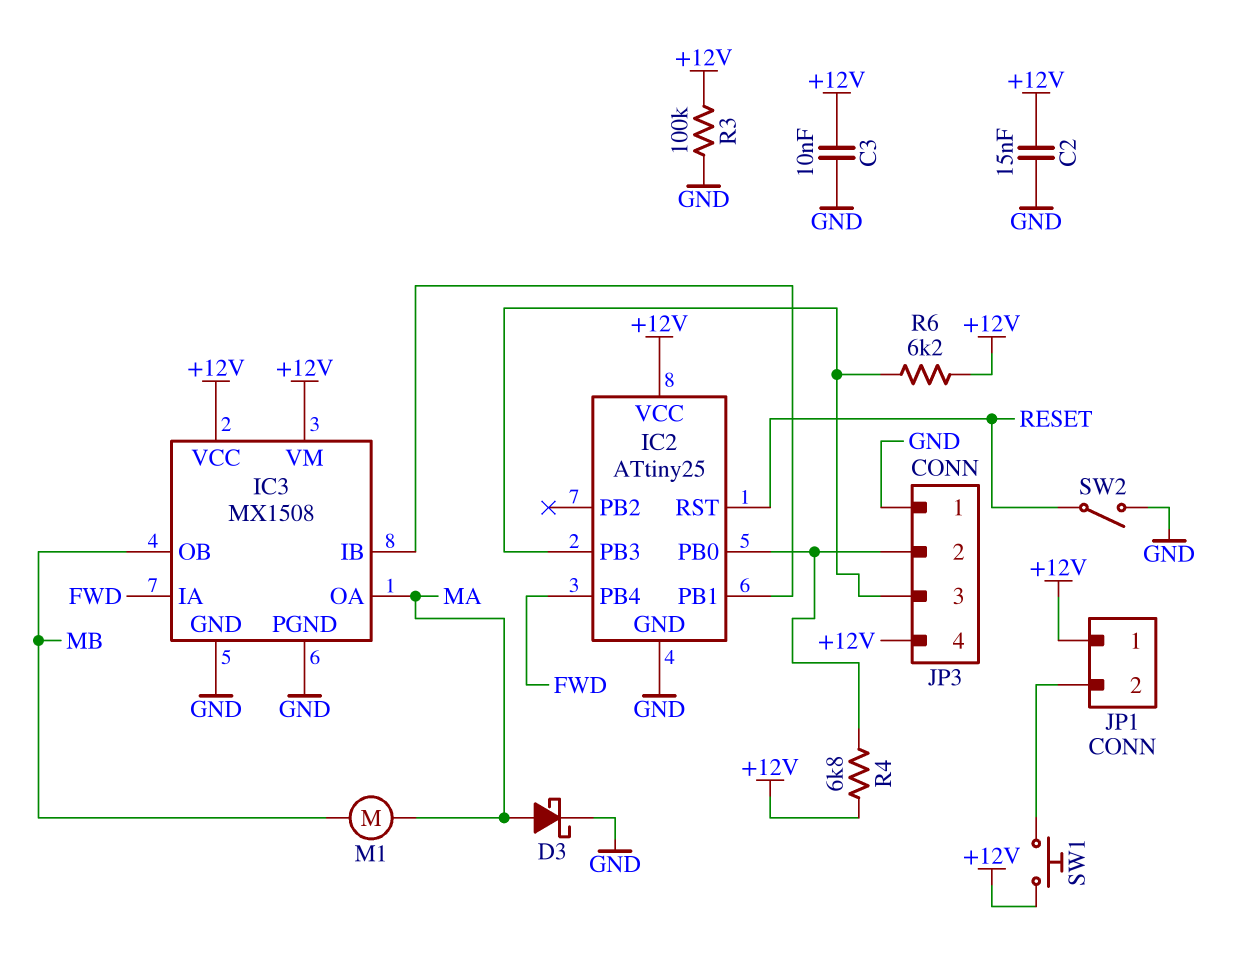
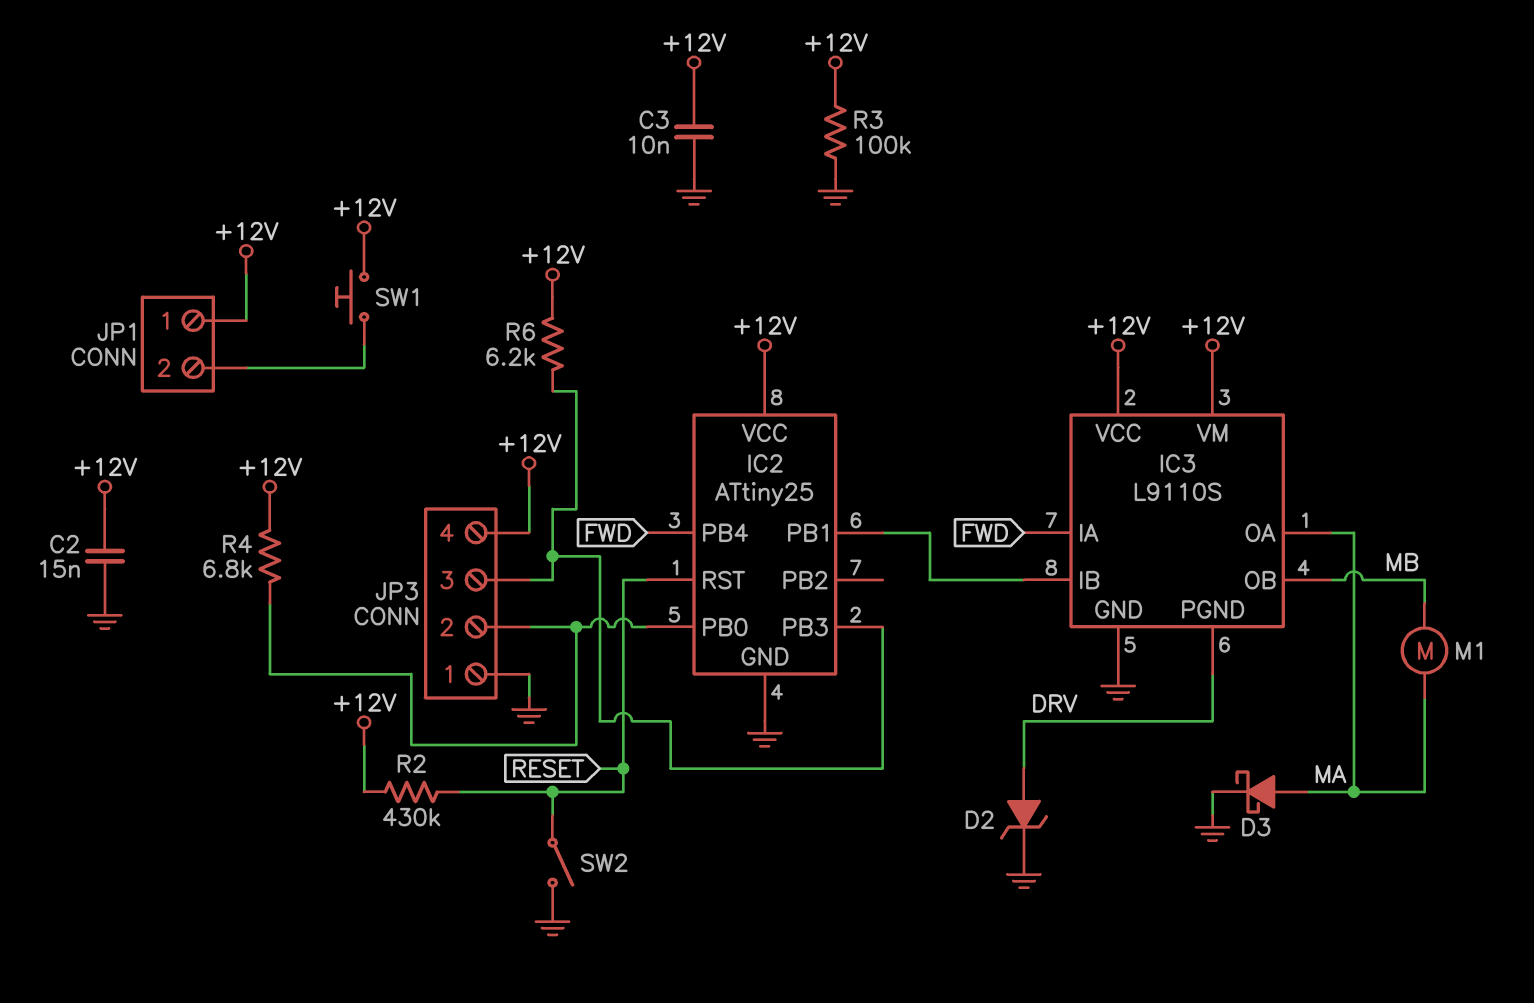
D2: none -> zener (A DRV, K GND)
IC3: MX1508 -> L9110S
IC3 pin PGND: GND -> DRV
R2: none -> 430k (+12V, RESET)

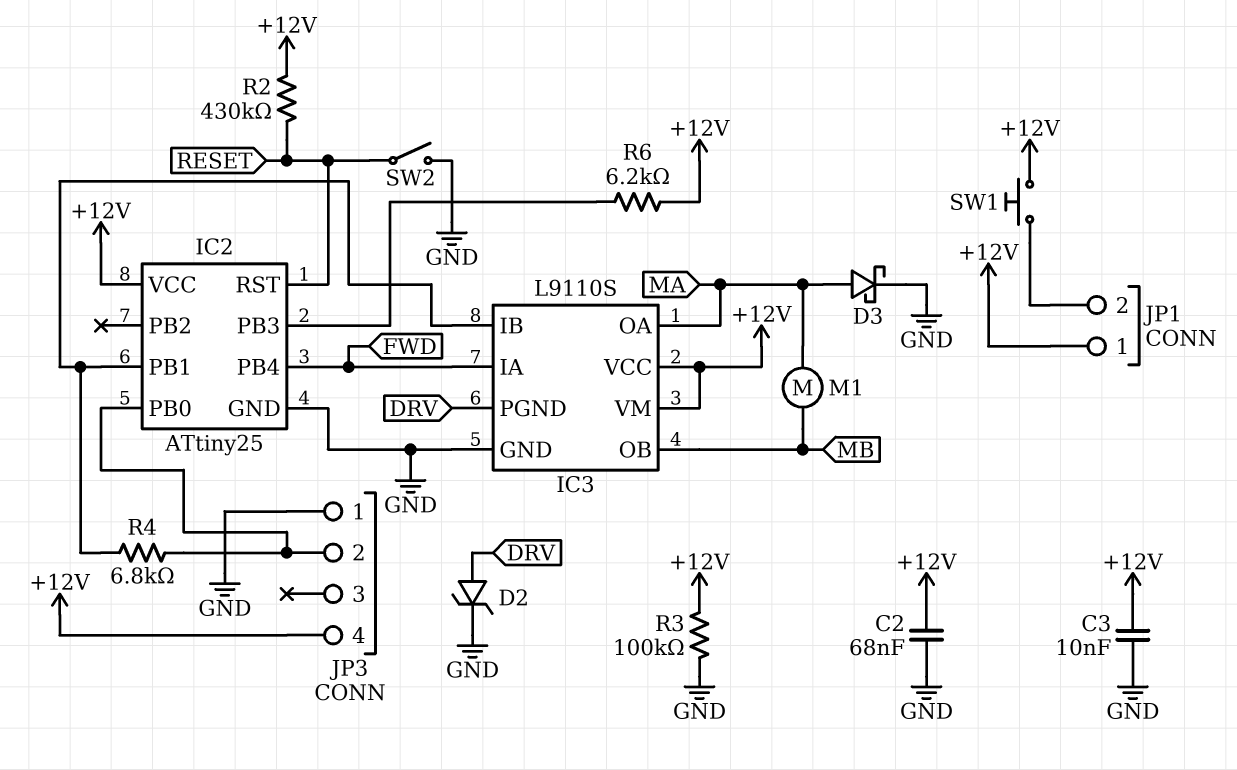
C2: 15nF (+12V, GND) -> 68nF (+12V, GND)
JP3 pin 3: IC2/PB3 -> none
R4: 6.8k (+12V, IC2/PB0) -> 6.8k (IC2/PB0, IC2/PB1)

